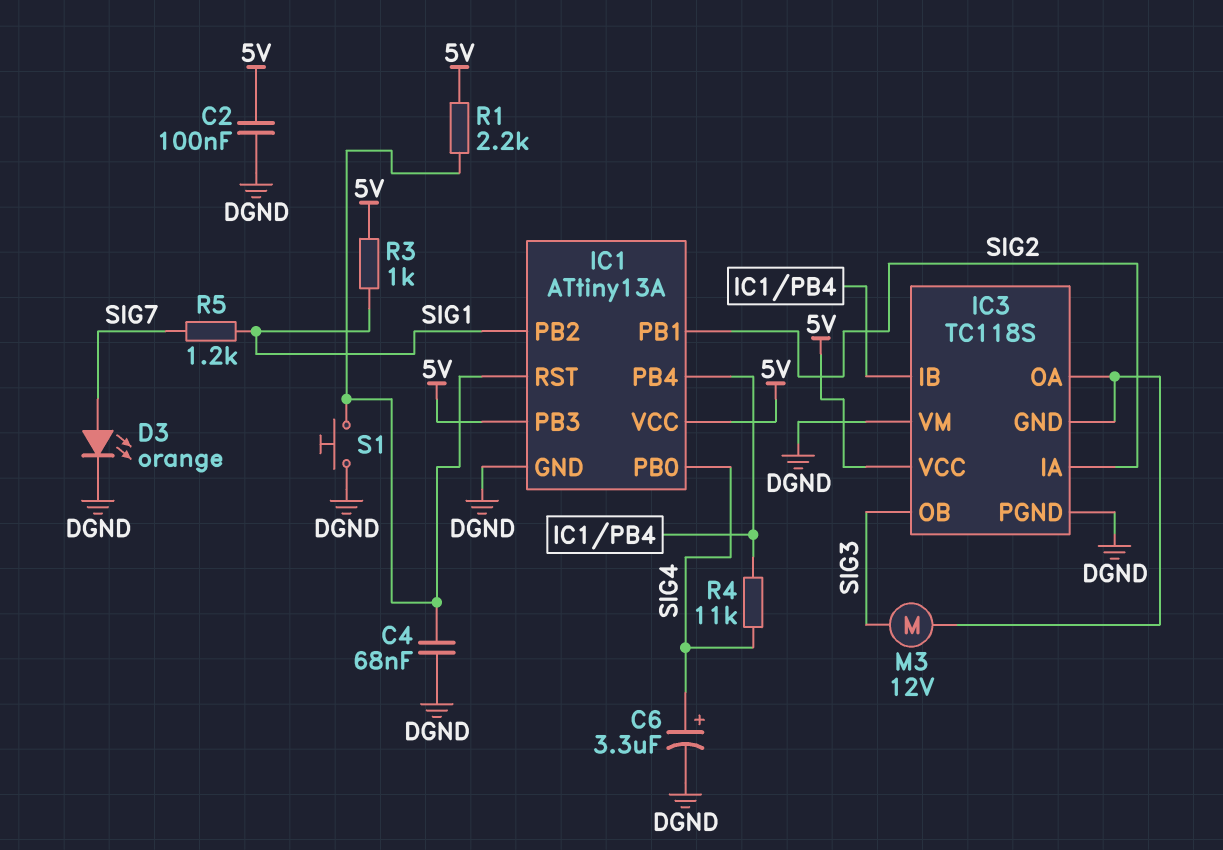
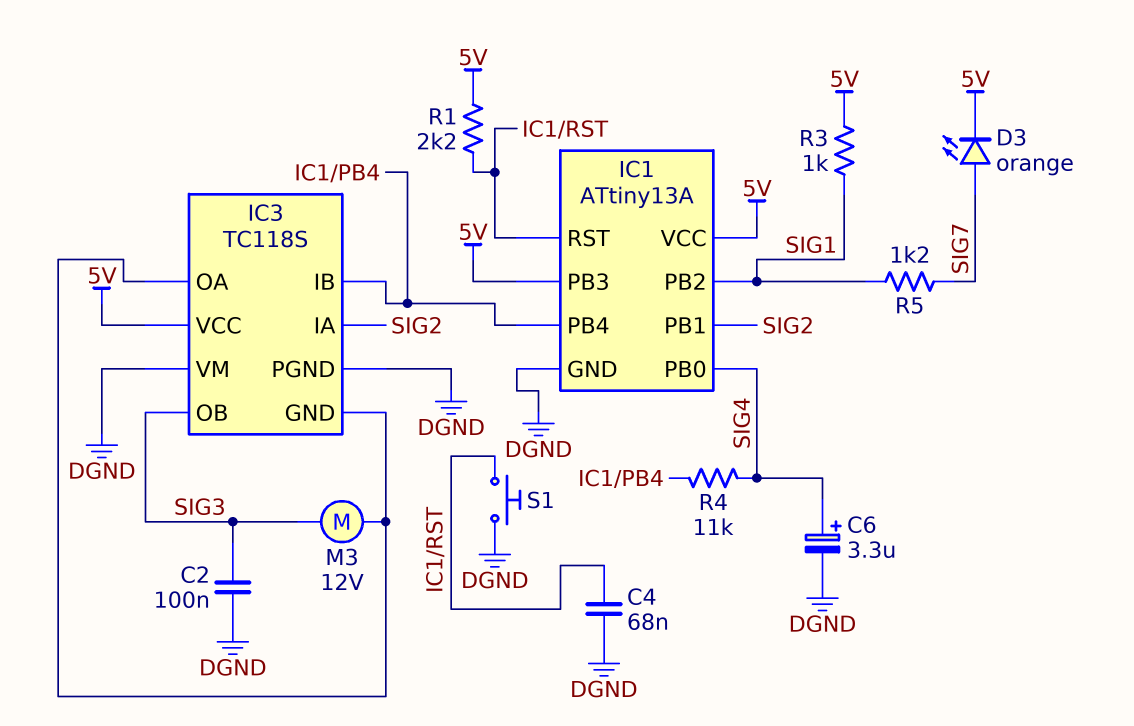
C2: 100nF (5V, DGND) -> 100nF (DGND, SIG3)
D3: LED orange (A SIG7, K DGND) -> LED orange (A SIG7, K 5V)

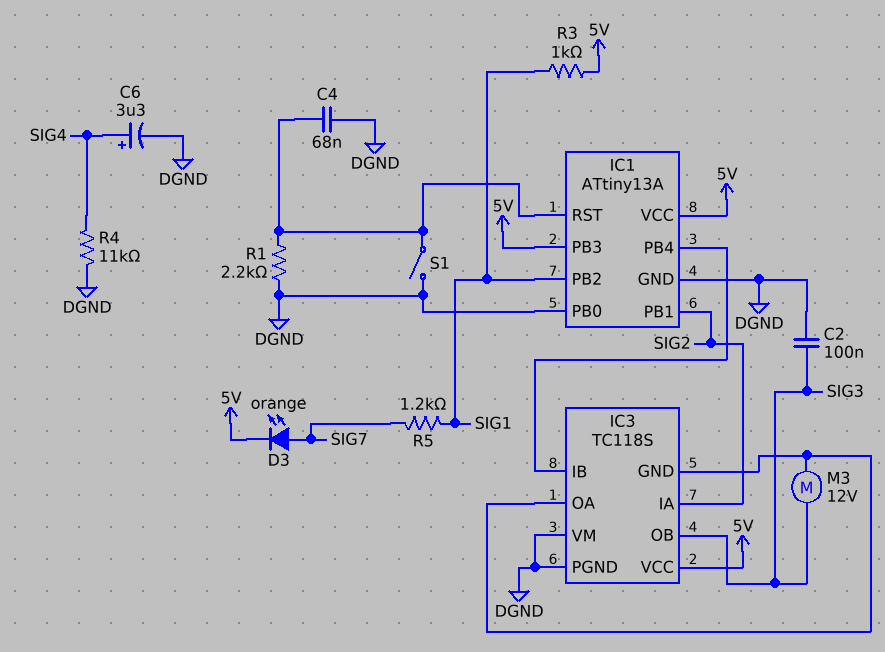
IC1 pin PB0: SIG4 -> DGND
R1: 2.2k (5V, IC1/RST) -> 2.2k (DGND, IC1/RST)
R4: 11k (IC1/PB4, SIG4) -> 11k (DGND, SIG4)
S1: button (DGND, IC1/RST) -> switch (DGND, IC1/RST)

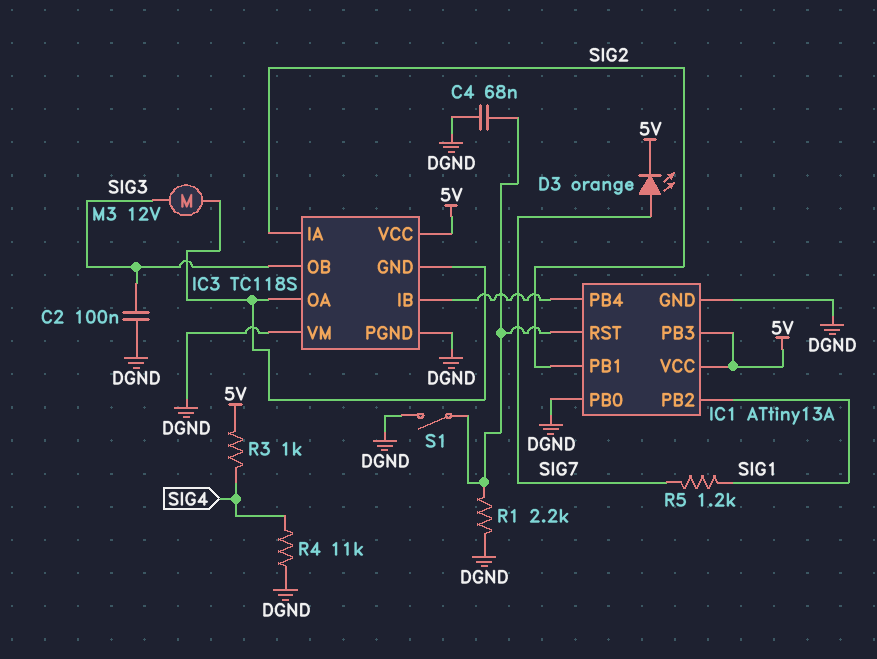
C6: 3.3uF (plus SIG4, minus DGND) -> none
R3: 1k (5V, SIG1) -> 1k (5V, SIG4)

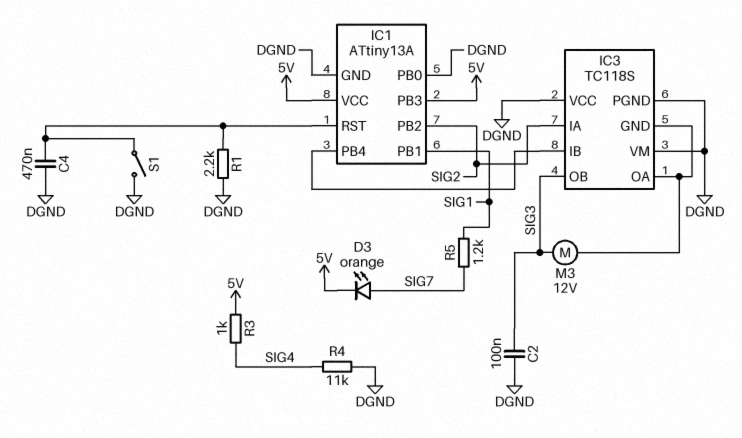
C4: 68nF (DGND, IC1/RST) -> 470nF (DGND, IC1/RST)
IC1 pin PB1: SIG2 -> SIG1
IC1 pin PB2: SIG1 -> SIG2
IC3 pin VCC: 5V -> DGND

